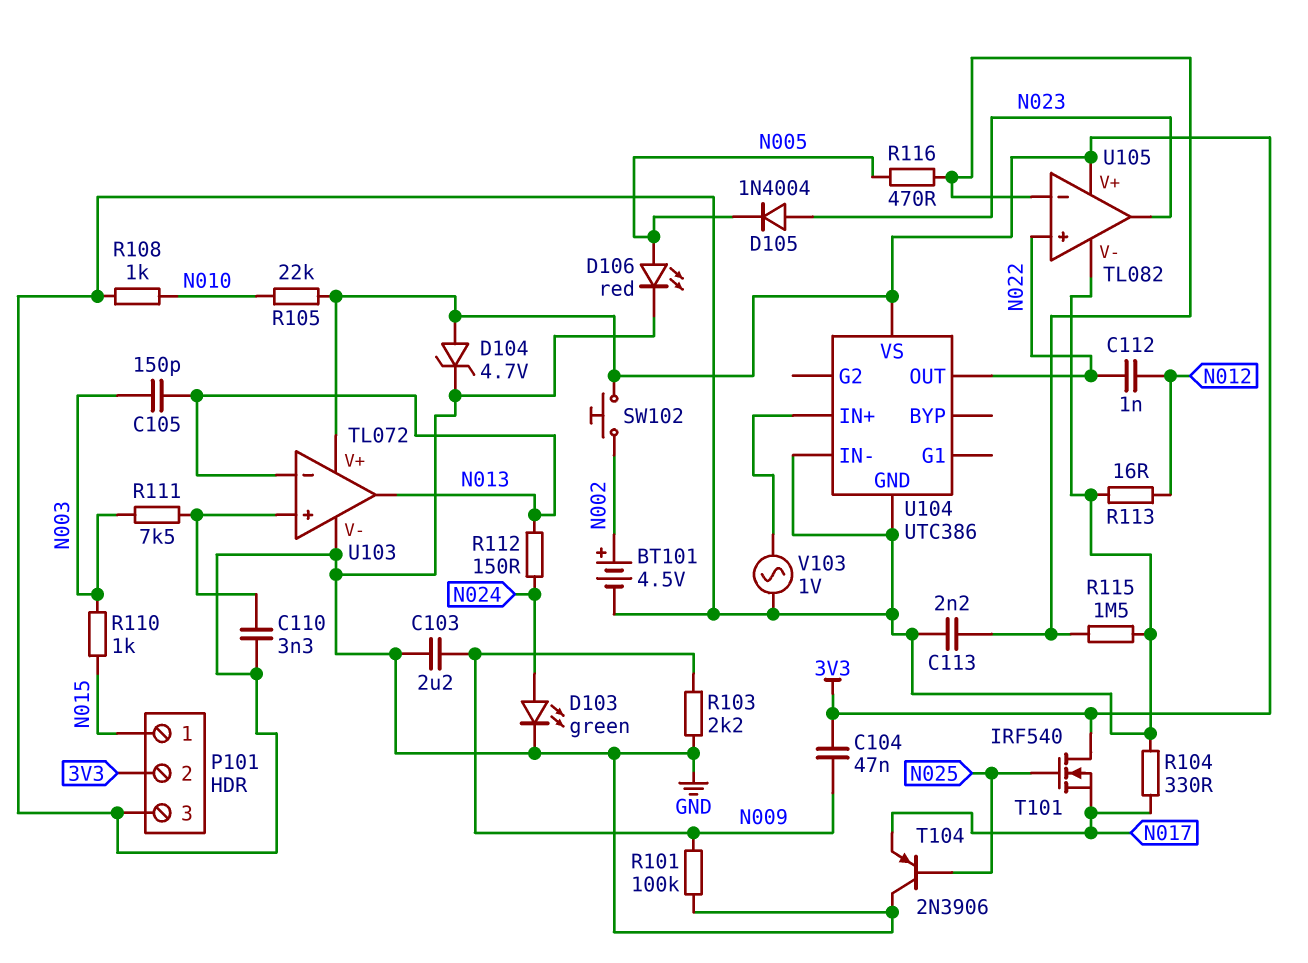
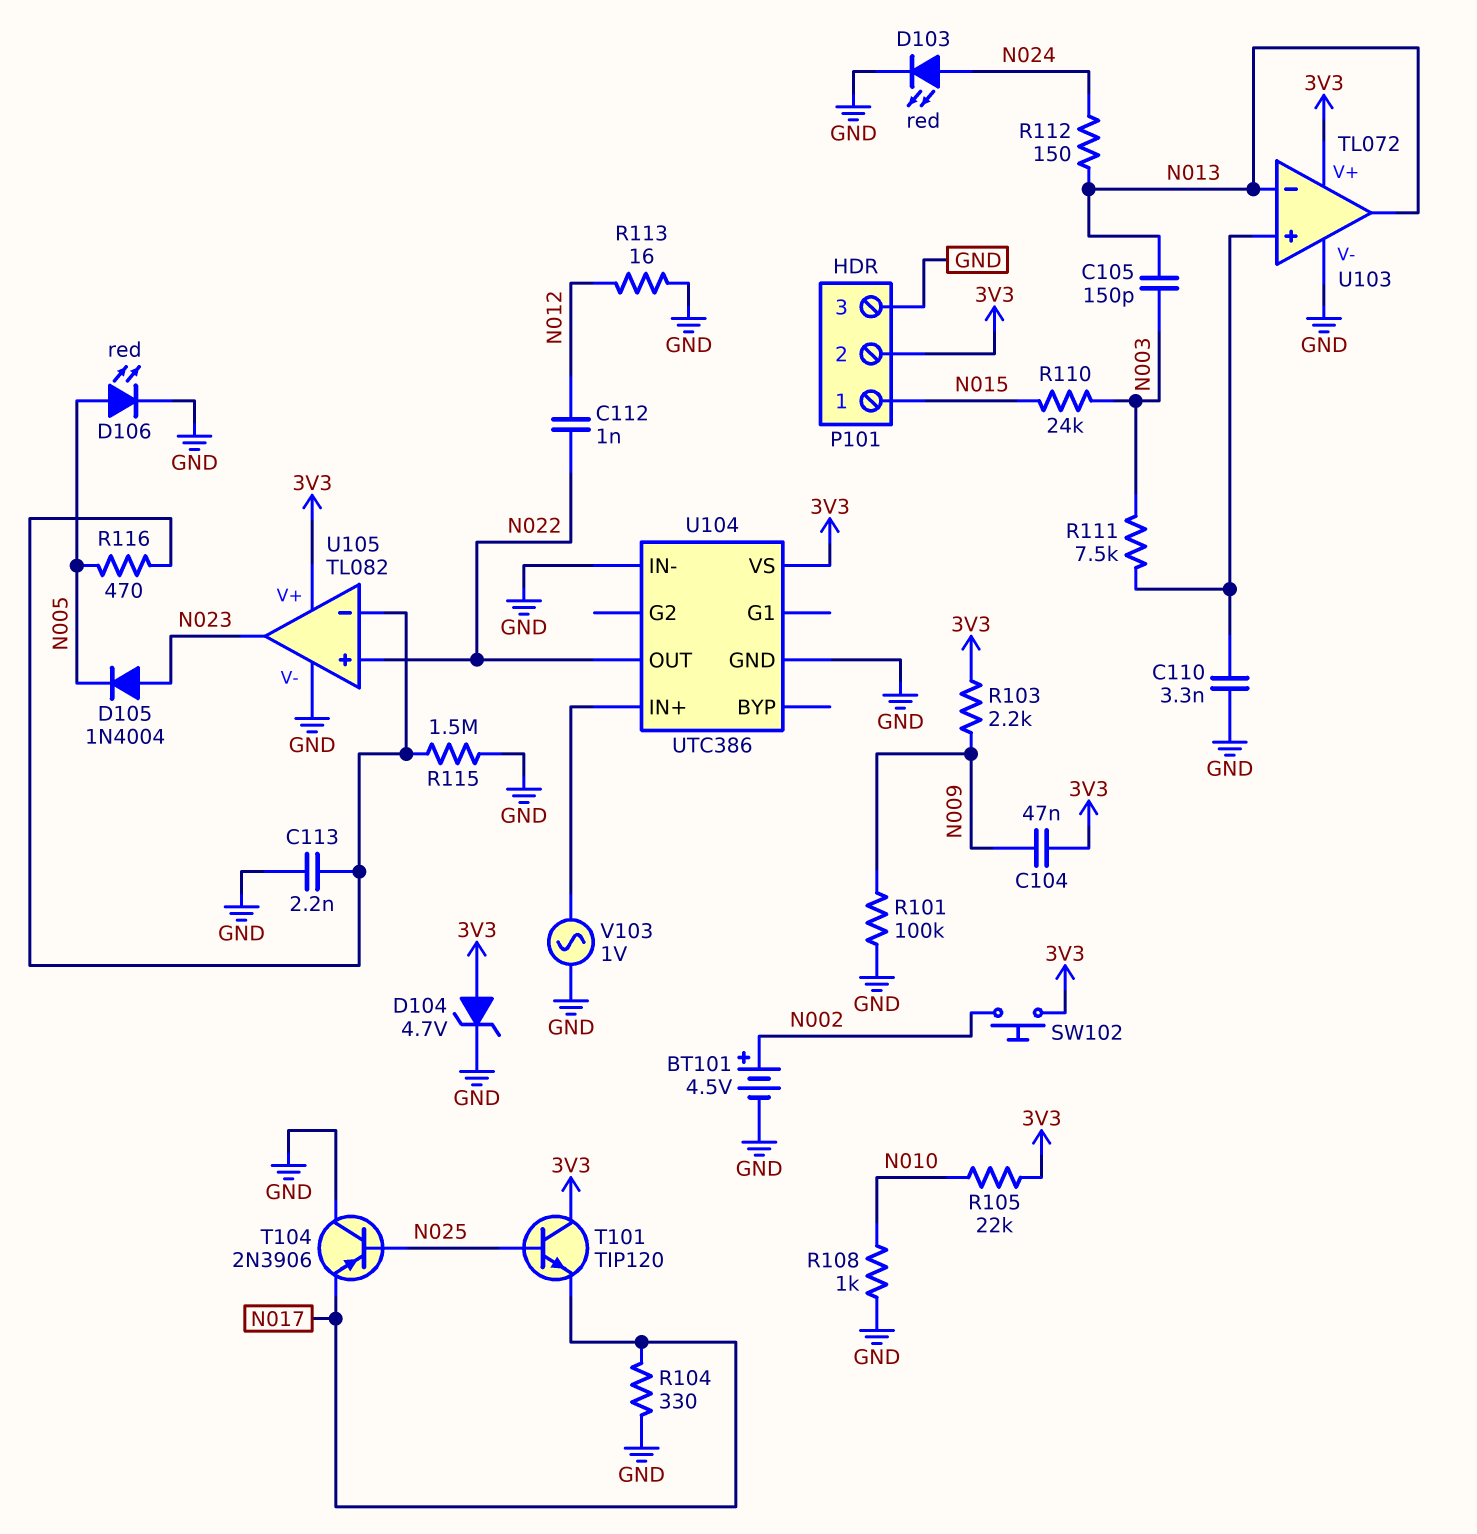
C103: 2.2uF (GND, N009) -> none
D103: LED green (A N024, K GND) -> LED red (A N024, K GND)
R103: 2.2k (GND, N009) -> 2.2k (3V3, N009)
R110: 1k (N003, N015) -> 24k (N003, N015)
T101: NMOS IRF540 (G N025, D 3V3, S N017) -> NPN TIP120 (B N025, C 3V3, E N017)

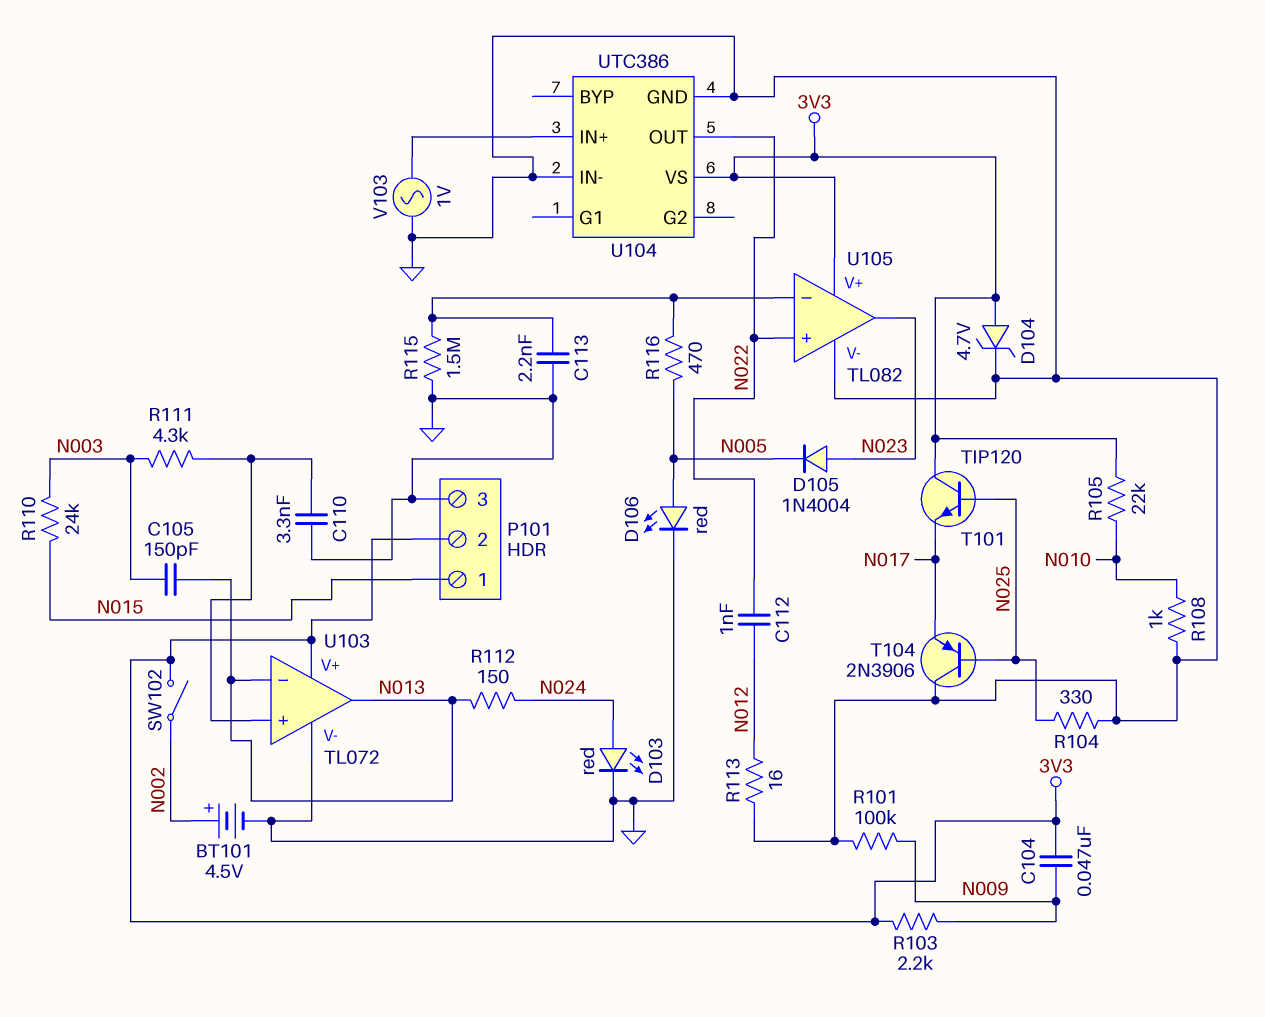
R104: 330 (GND, N017) -> 330 (GND, N025)
R111: 7.5k (N003, U103/in+) -> 4.3k (N003, U103/in+)
SW102: button (3V3, N002) -> switch (3V3, N002)

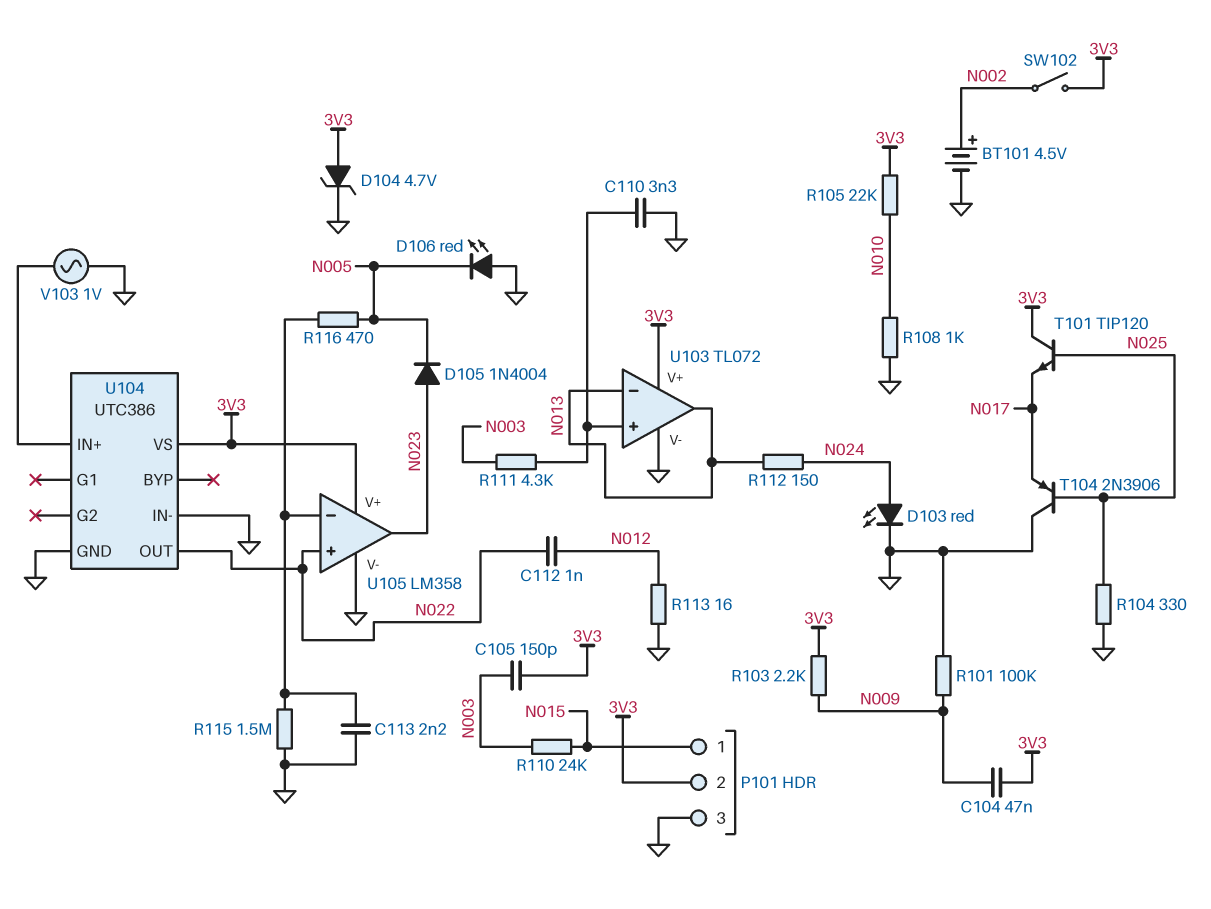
C105: 150pF (N003, N013) -> 150pF (3V3, N003)
D106: LED red (A N005, K GND) -> LED red (A GND, K N005)
U105: TL082 -> LM358

